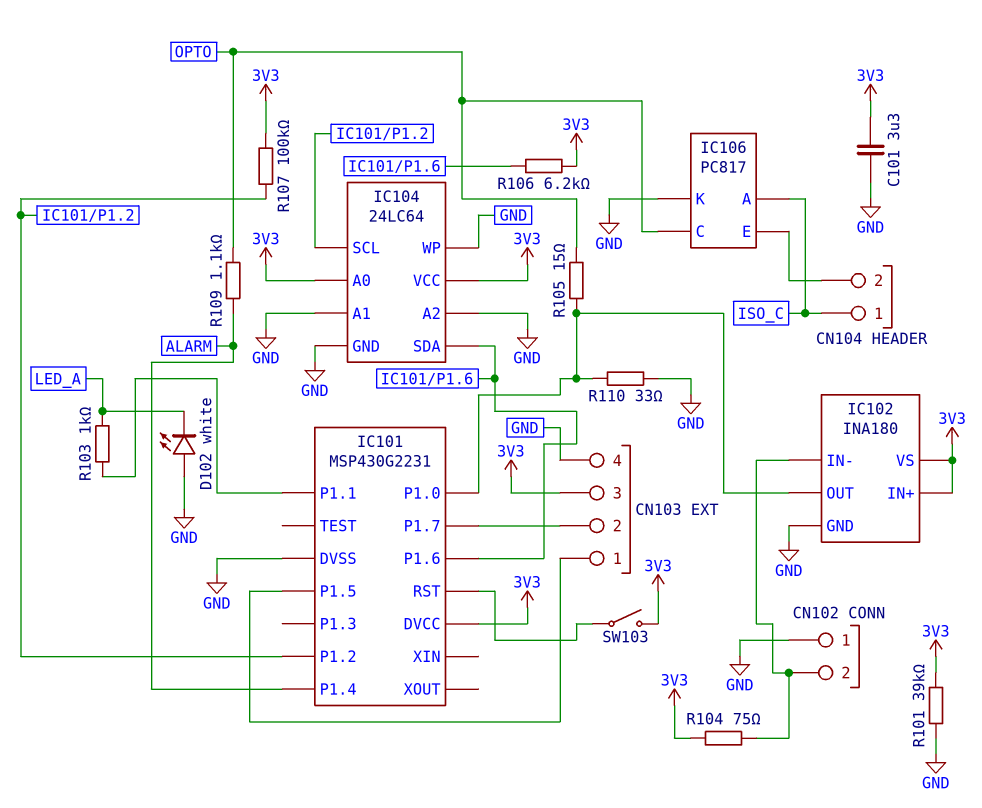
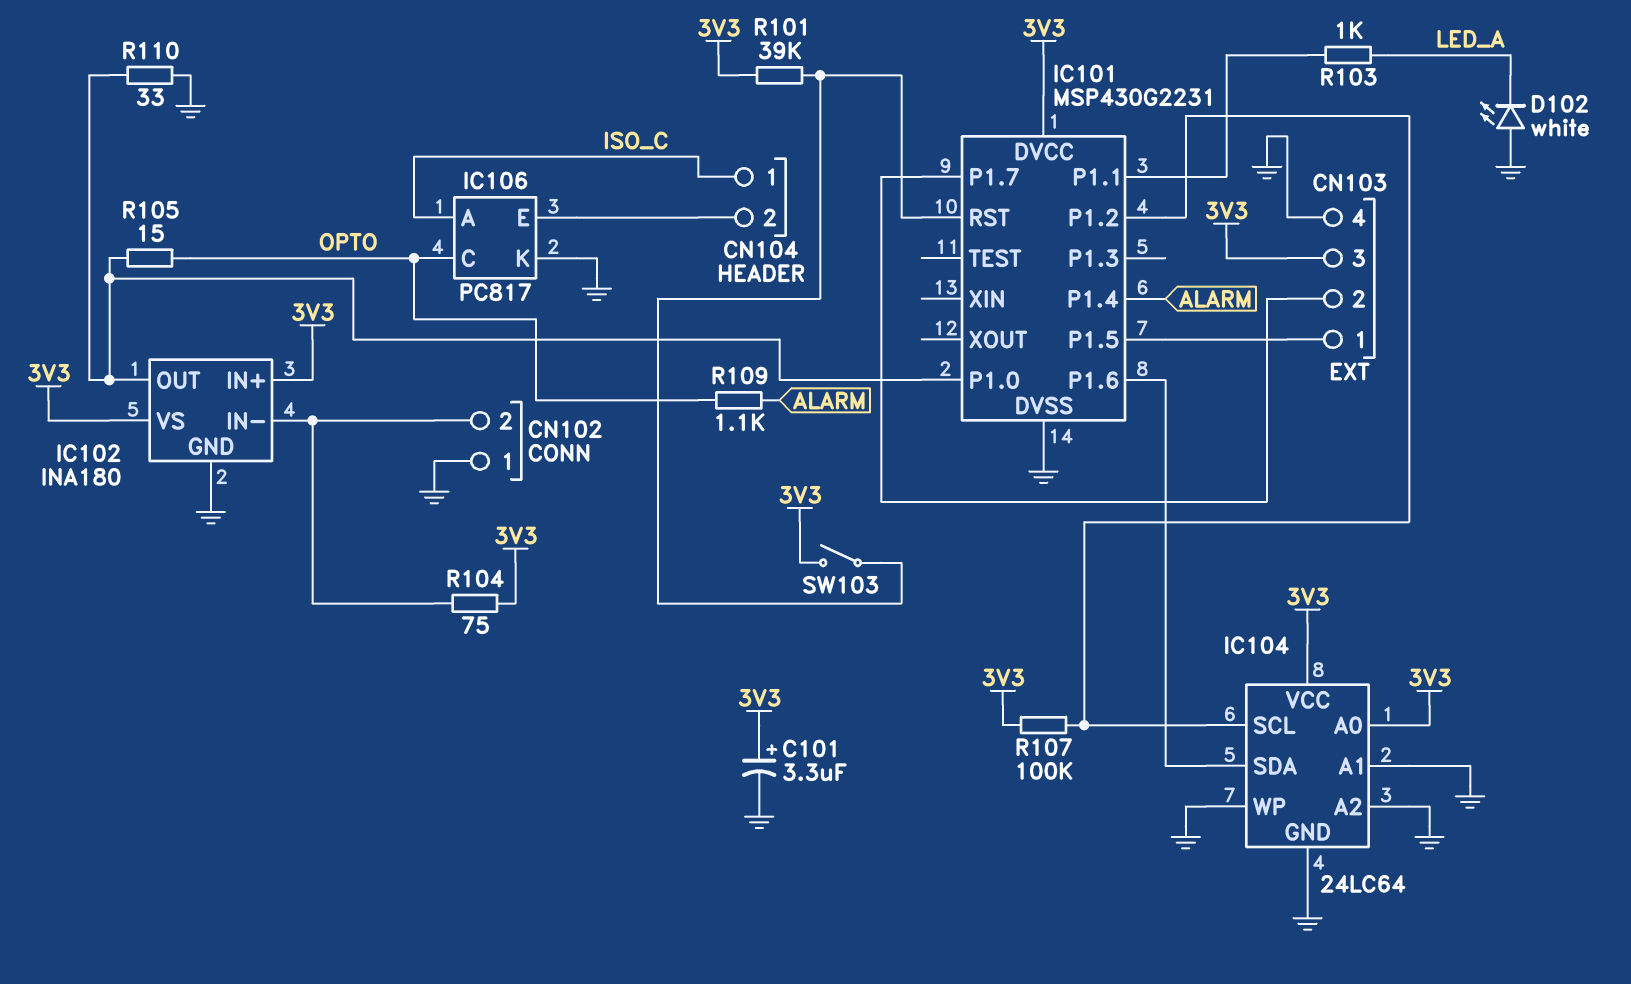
C101: 3.3uF (3V3, GND) -> 3.3uF (plus 3V3, minus GND)
R101: 39k (3V3, GND) -> 39k (3V3, IC101/RST)
R106: 6.2k (3V3, IC101/P1.6) -> none

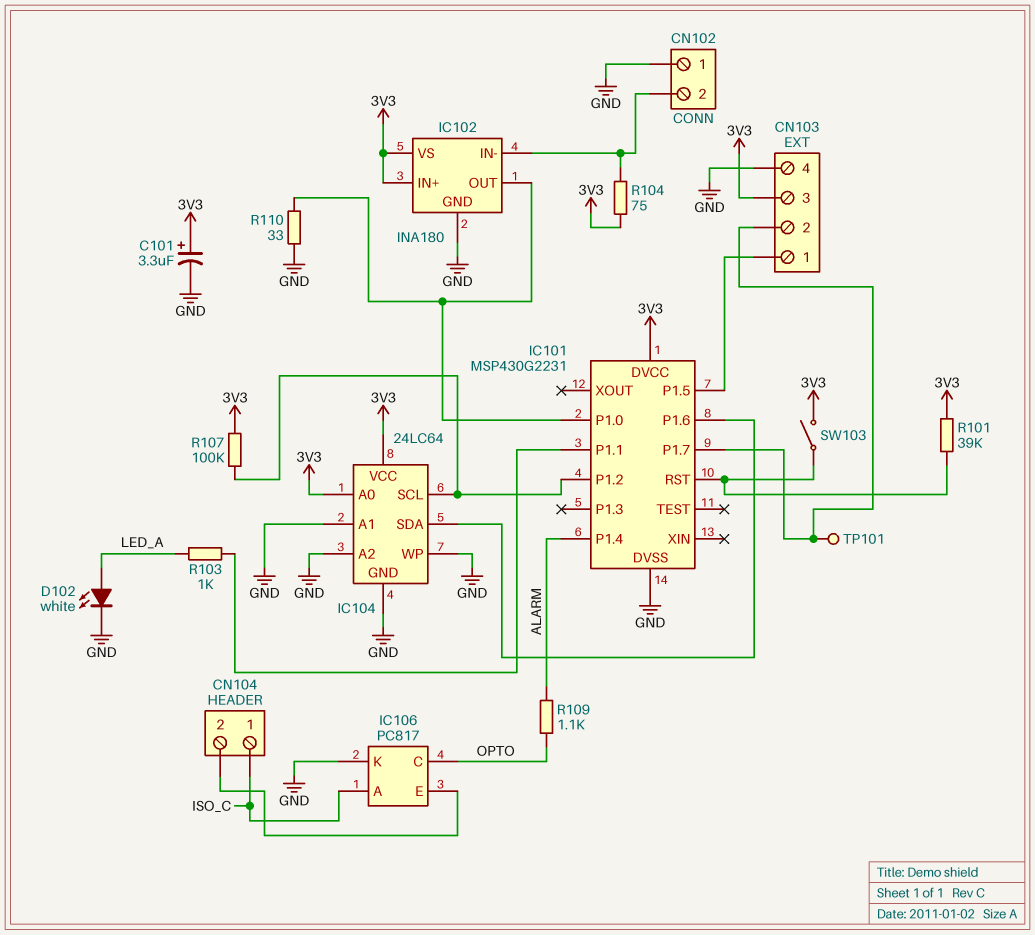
D102: LED white (A GND, K LED_A) -> LED white (A LED_A, K GND)
R105: 15 (IC101/P1.0, OPTO) -> none
TP101: none -> test point (CN103/2)

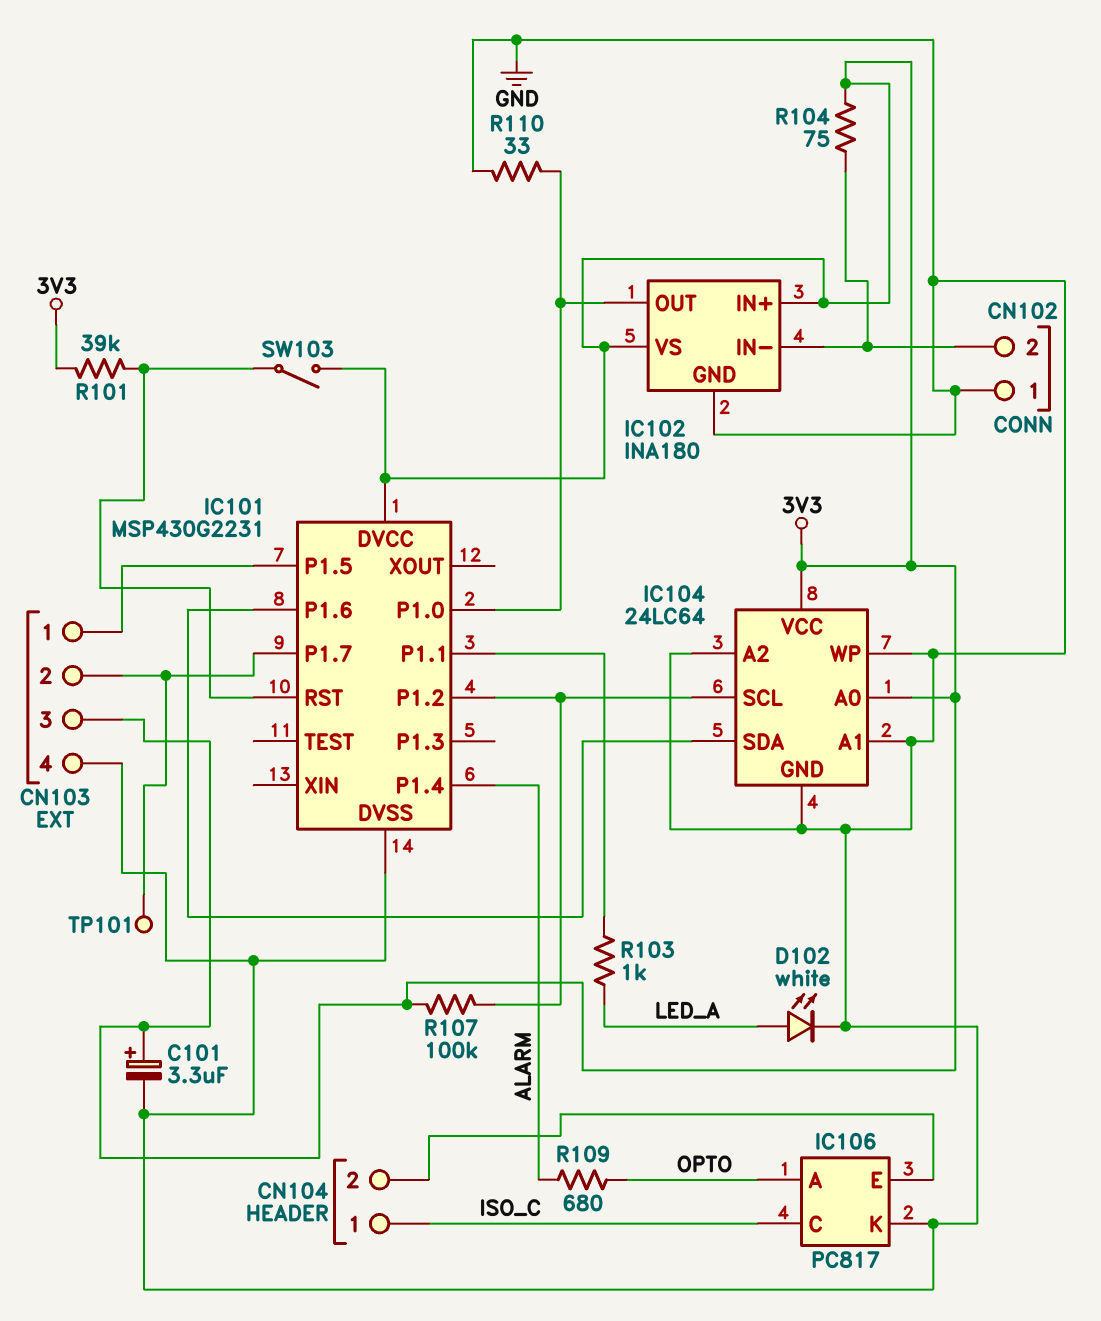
IC106 pin A: ISO_C -> OPTO
IC106 pin C: OPTO -> ISO_C
R109: 1.1k (ALARM, OPTO) -> 680 (ALARM, OPTO)

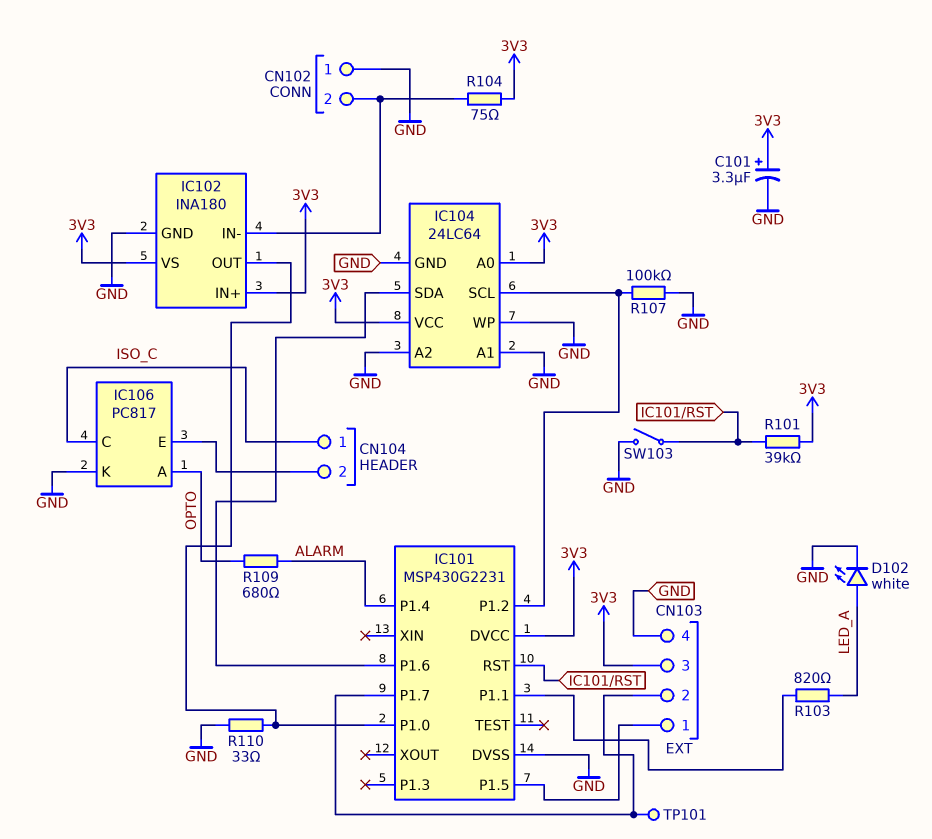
R103: 1k (IC101/P1.1, LED_A) -> 820 (IC101/P1.1, LED_A)
R107: 100k (3V3, IC101/P1.2) -> 100k (GND, IC101/P1.2)
SW103: switch (3V3, IC101/RST) -> switch (GND, IC101/RST)

